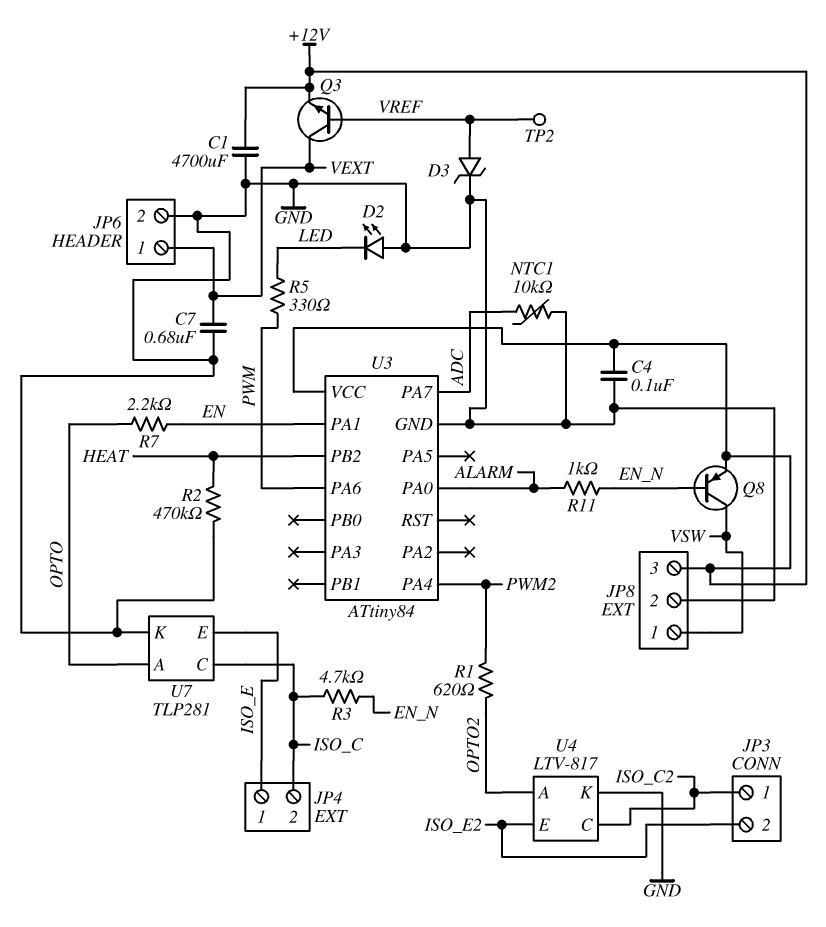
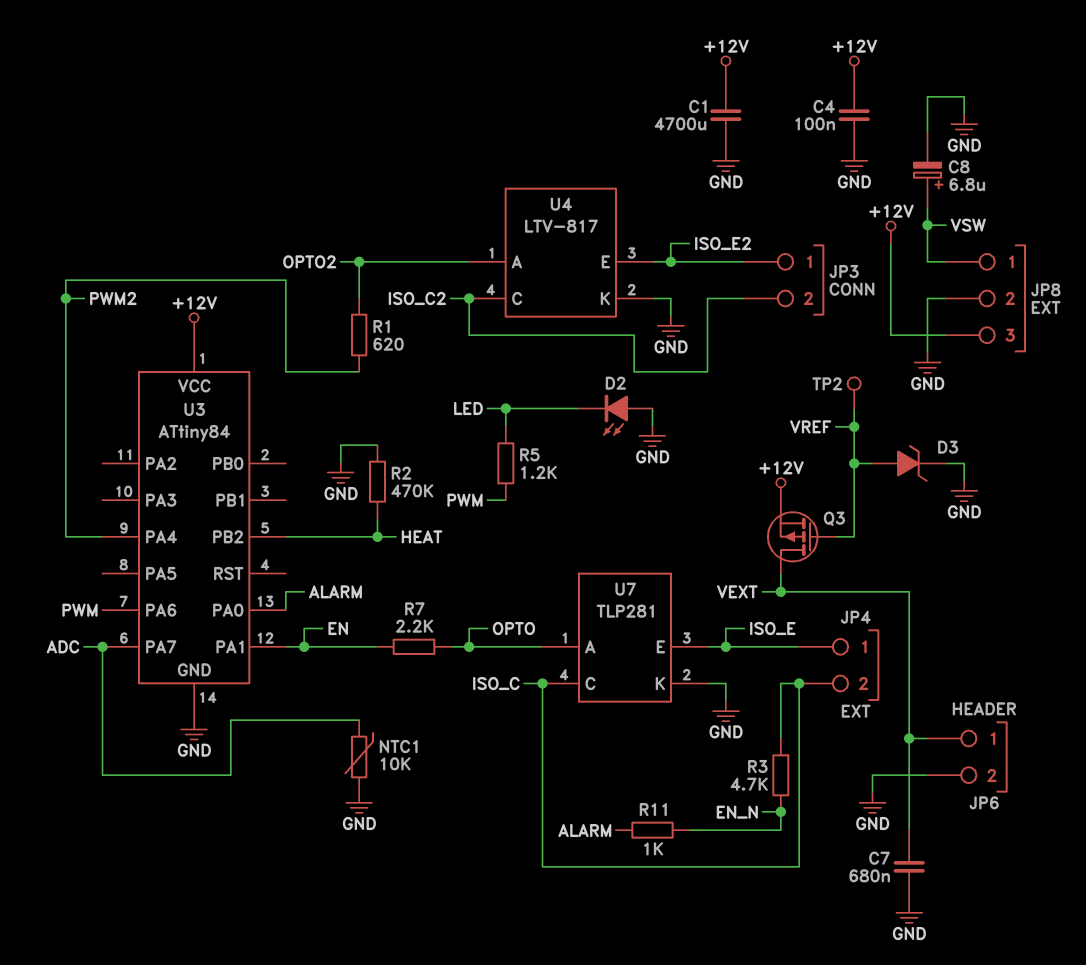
C8: none -> 6.8uF (plus VSW, minus GND)
JP3 pin 1: ISO_C2 -> ISO_E2
JP3 pin 2: ISO_E2 -> ISO_C2
Q3: NPN (B VREF, C VEXT, E +12V) -> PMOS (G VREF, D VEXT, S +12V)
Q8: PNP (B EN_N, C VSW, E +12V) -> none
R5: 330 (LED, PWM) -> 1.2k (LED, PWM)

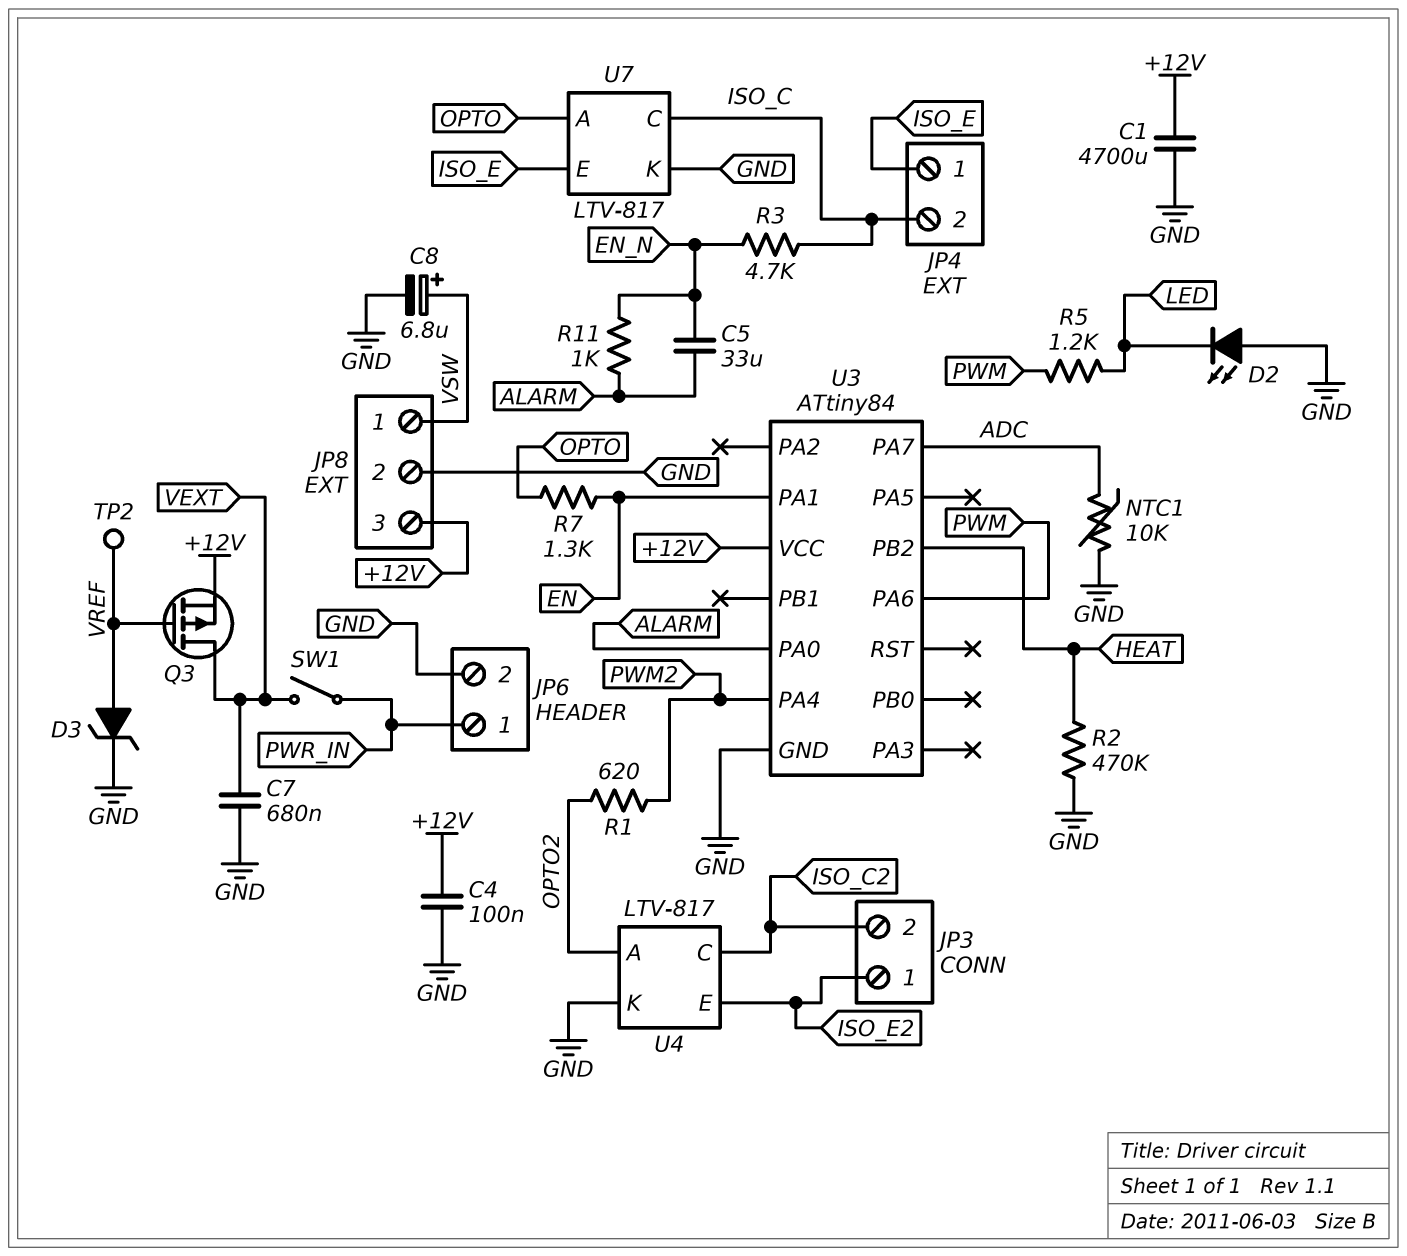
C5: none -> 33uF (ALARM, EN_N)
JP6 pin 1: VEXT -> PWR_IN
R7: 2.2k (EN, OPTO) -> 1.3k (EN, OPTO)
SW1: none -> switch (PWR_IN, VEXT)
U7: TLP281 -> LTV-817

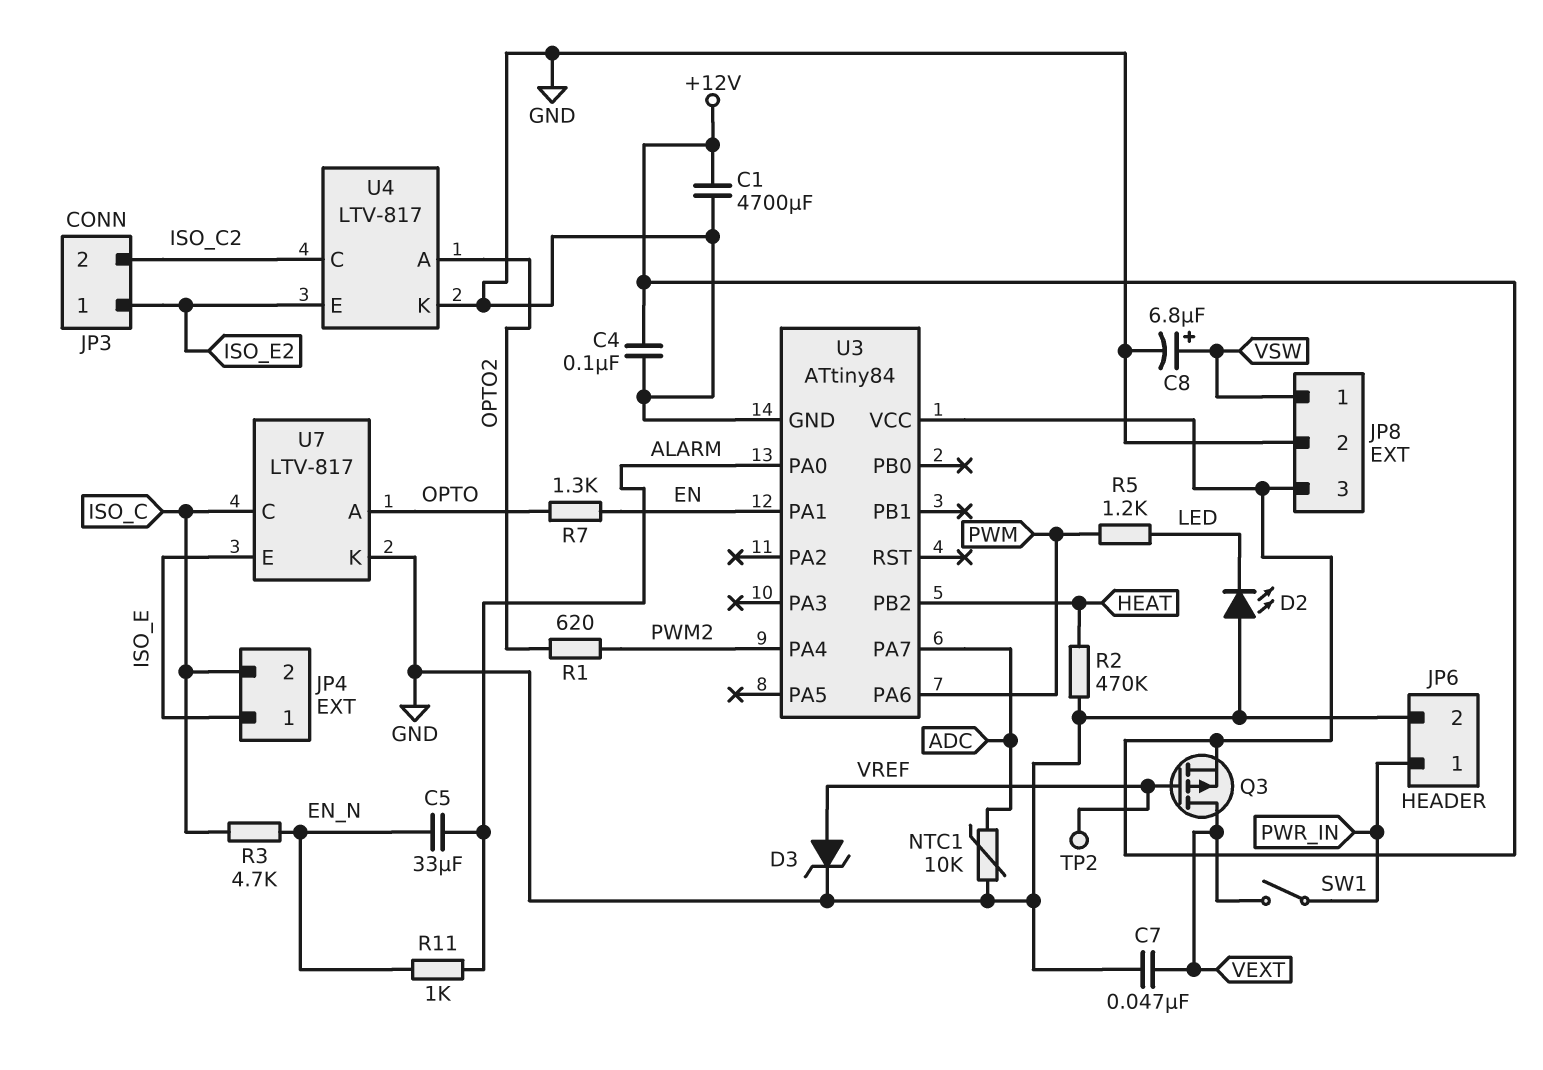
C7: 680nF (GND, VEXT) -> 47nF (GND, VEXT)

